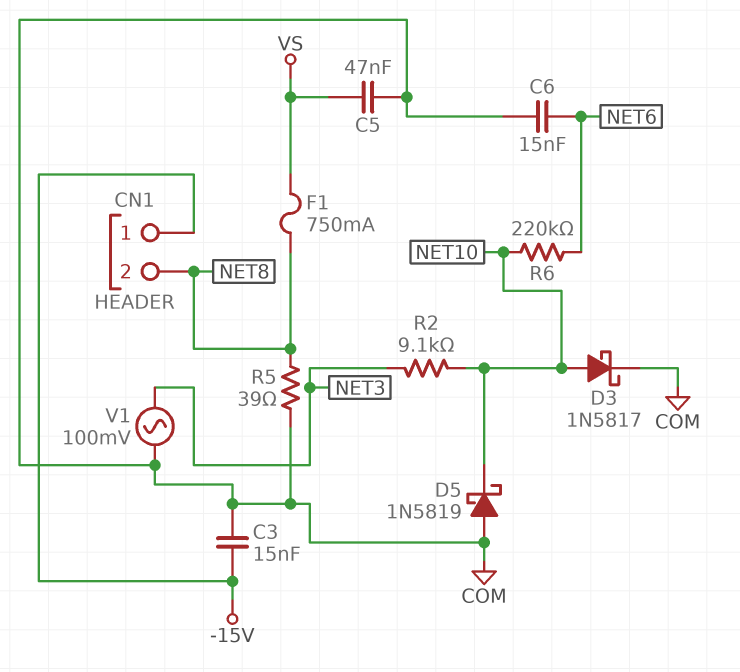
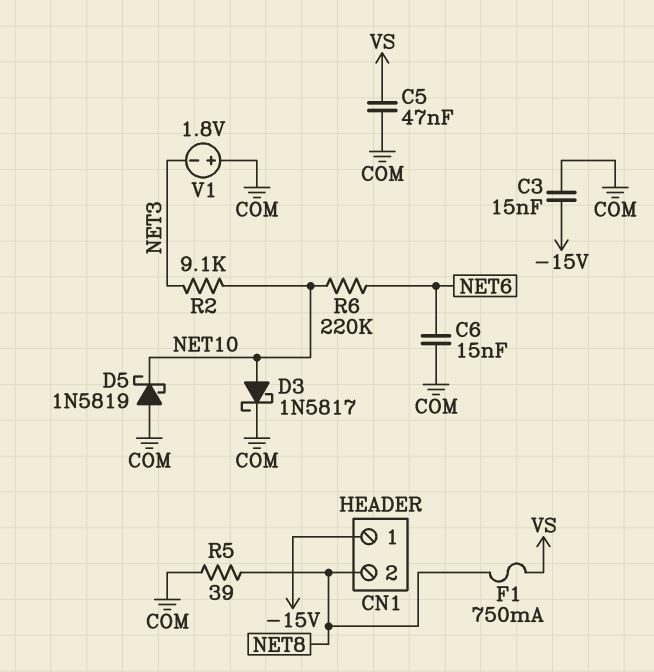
V1: AC 100mV (COM, NET3) -> 1.8V (plus COM, minus NET3)

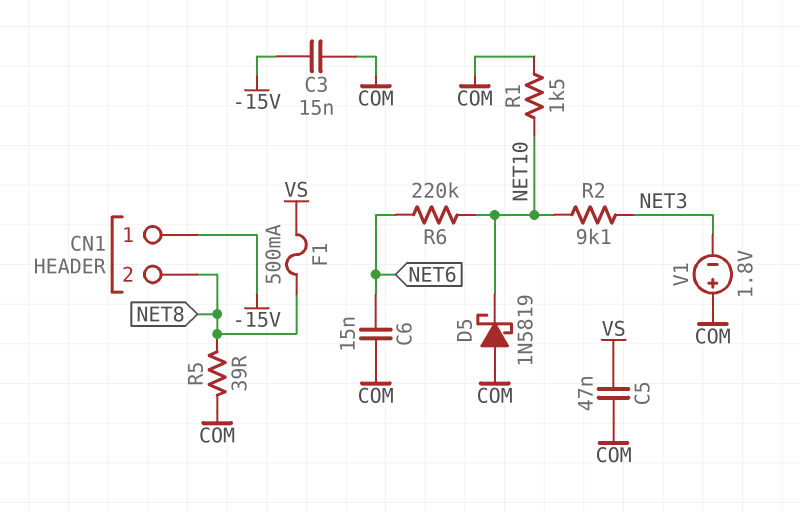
D3: schottky 1N5817 (A NET10, K COM) -> none
F1: 750mA (NET8, VS) -> 500mA (NET8, VS)
R1: none -> 1.5k (COM, NET10)

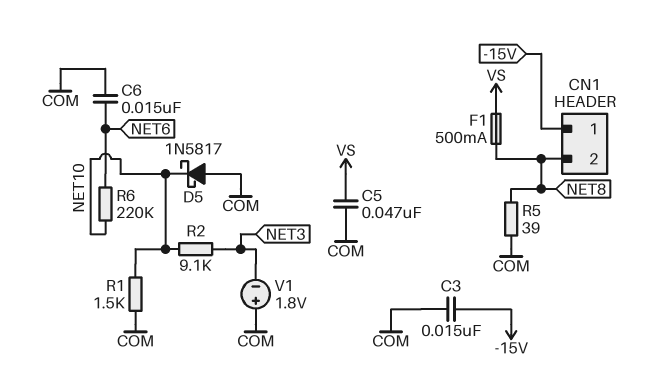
D5: schottky 1N5819 (A COM, K NET10) -> schottky 1N5817 (A COM, K NET10)

